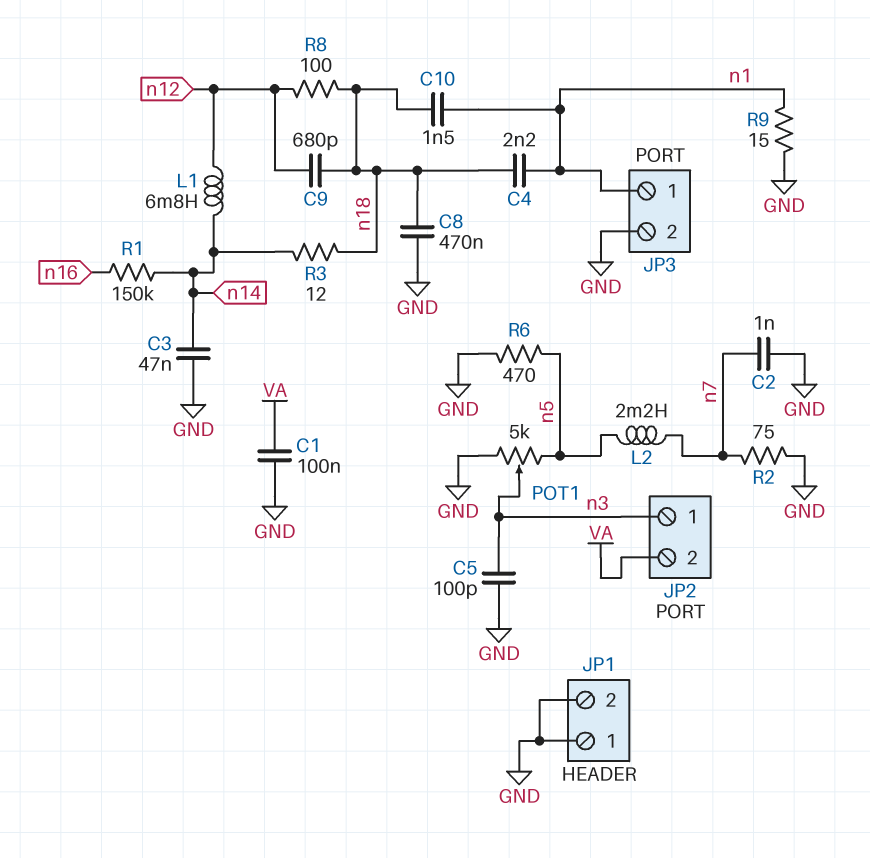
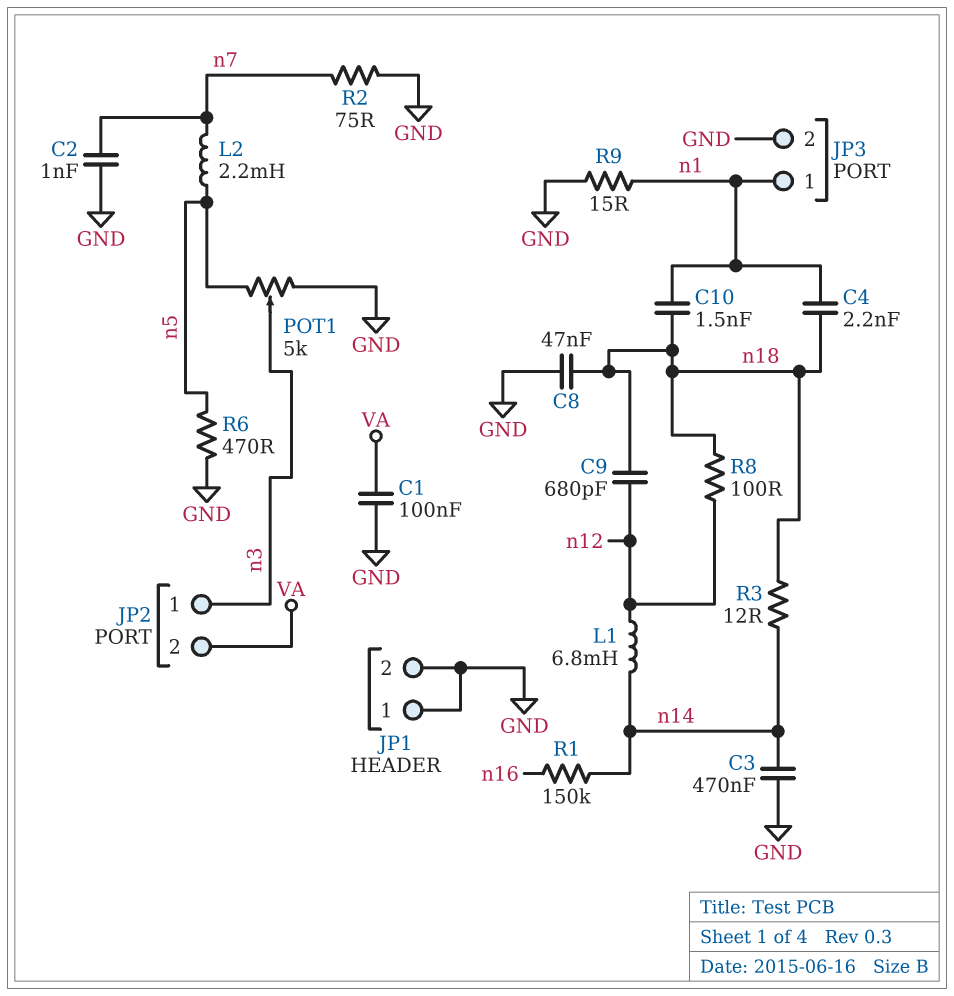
C3: 47nF (GND, n14) -> 470nF (GND, n14)
C5: 100pF (GND, n3) -> none
C8: 470nF (GND, n18) -> 47nF (GND, n18)

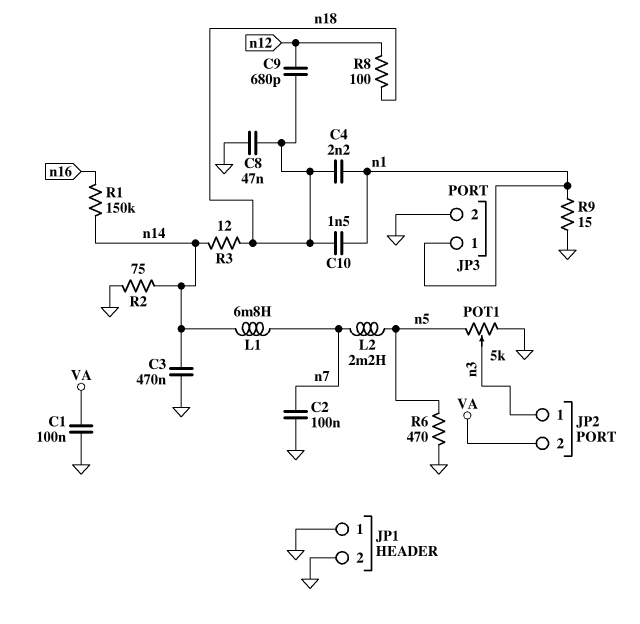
C2: 1nF (GND, n7) -> 100nF (GND, n7)
L1: 6.8mH (n12, n14) -> 6.8mH (n7, n14)
R2: 75 (GND, n7) -> 75 (GND, n14)

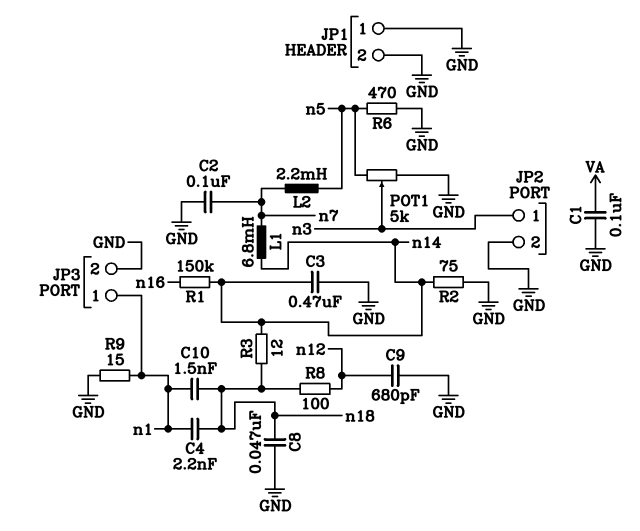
C9: 680pF (n12, n18) -> 680pF (GND, n12)
JP2 pin 2: VA -> GND

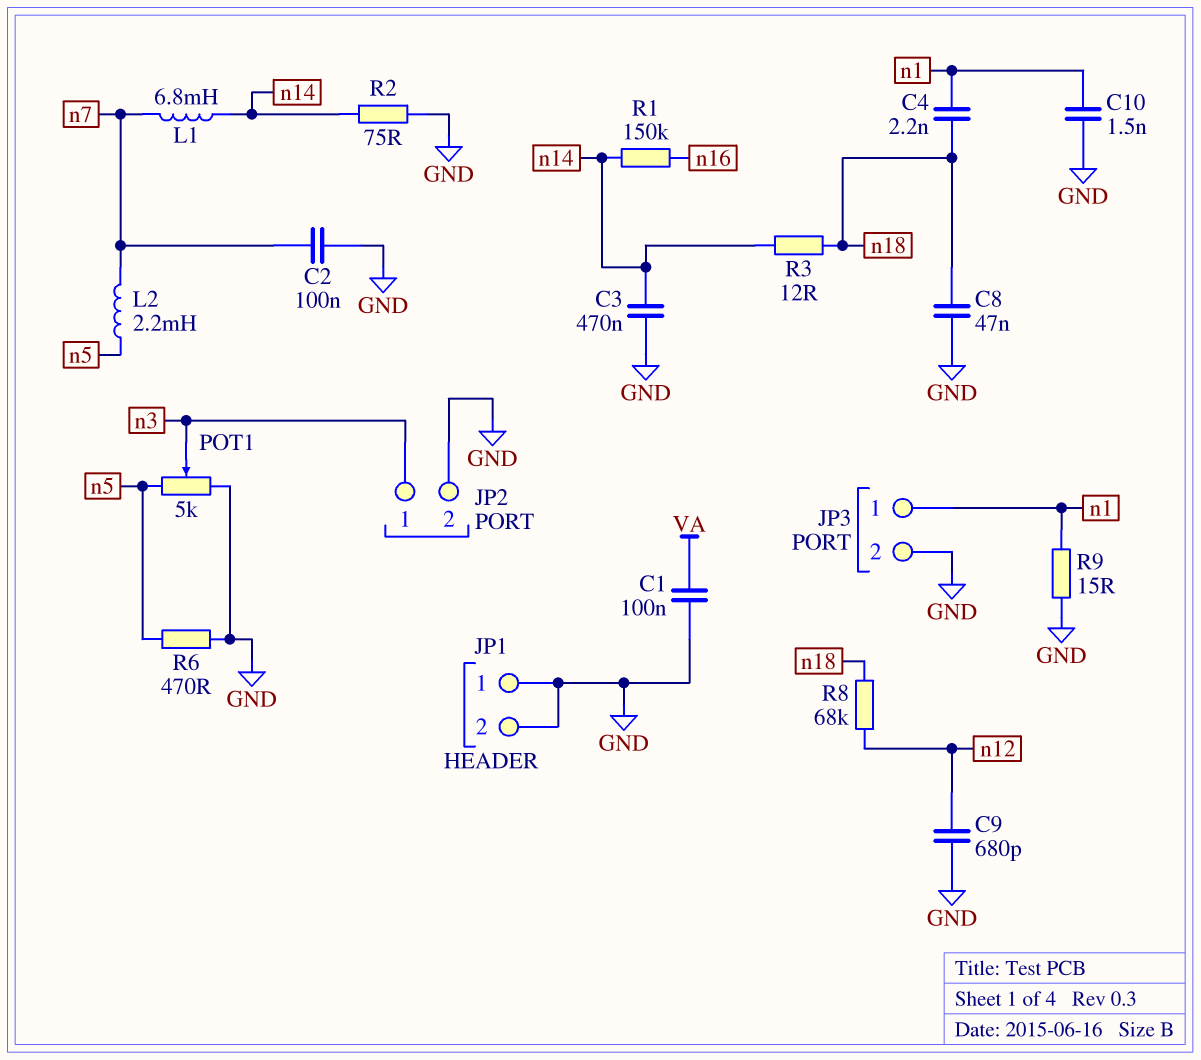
C10: 1.5nF (n1, n18) -> 1.5nF (GND, n1)
R8: 100 (n12, n18) -> 68k (n12, n18)

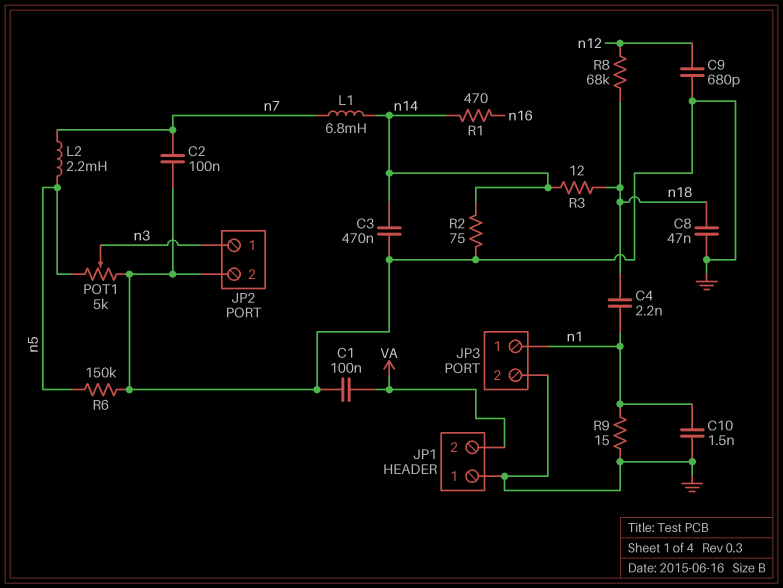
JP1 pin 2: GND -> VA
R1: 150k (n14, n16) -> 470 (n14, n16)
R6: 470 (GND, n5) -> 150k (GND, n5)

